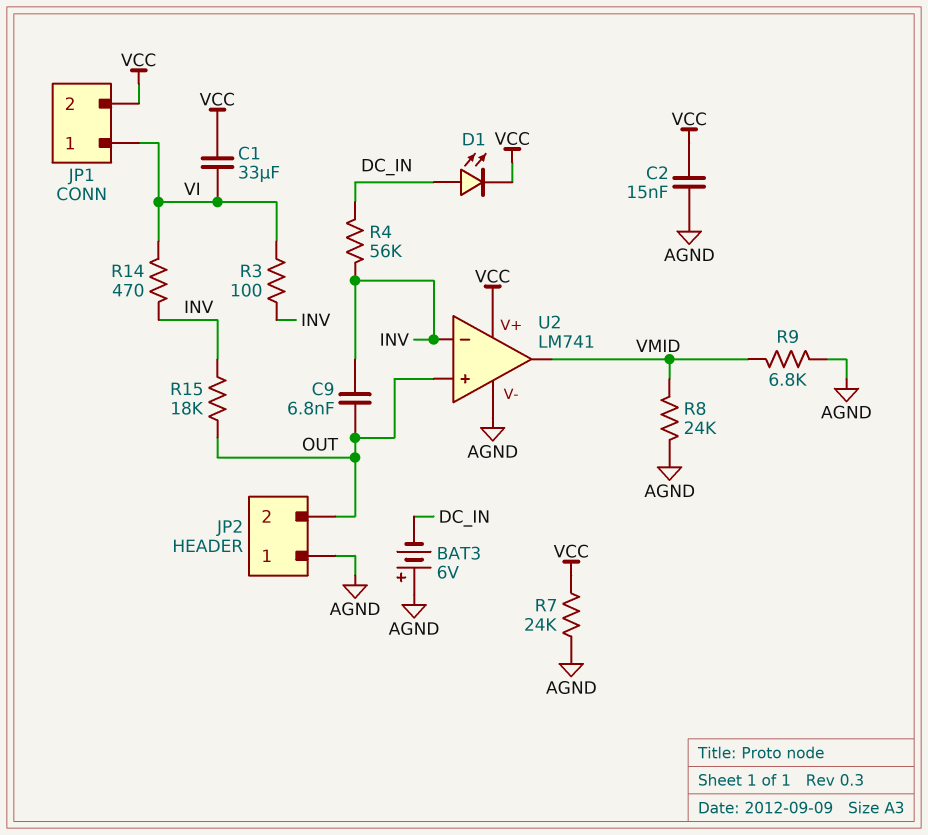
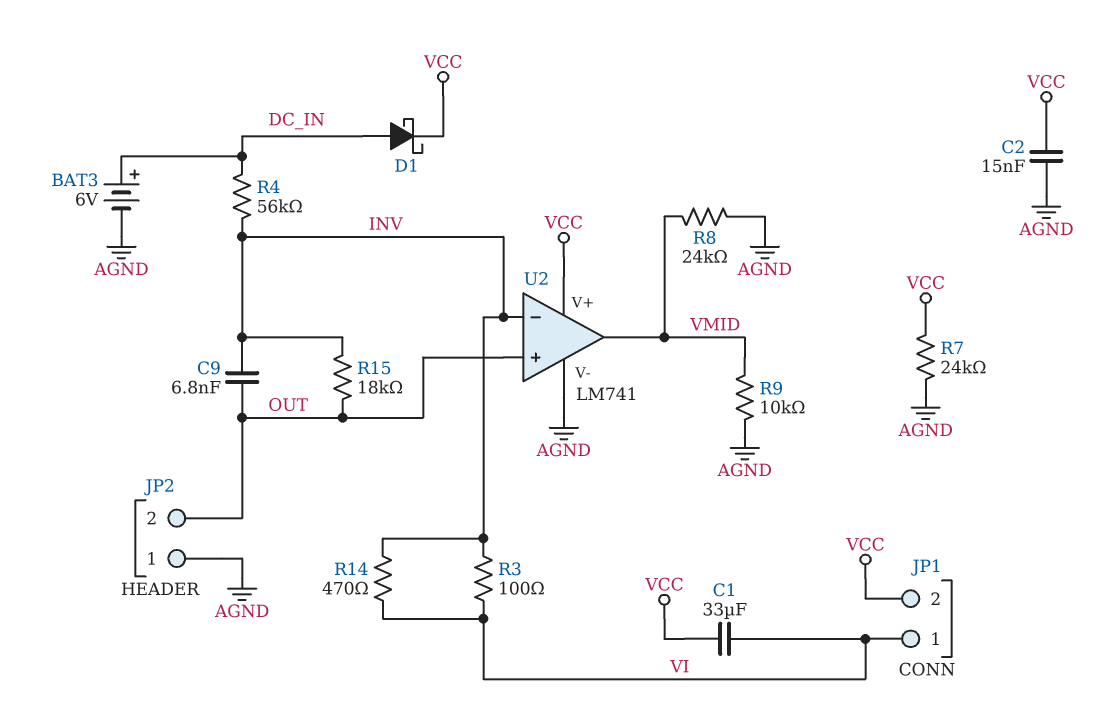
BAT3: 6V (plus AGND, minus DC_IN) -> 6V (plus DC_IN, minus AGND)
D1: LED (A DC_IN, K VCC) -> schottky (A DC_IN, K VCC)
R9: 6.8k (AGND, VMID) -> 10k (AGND, VMID)

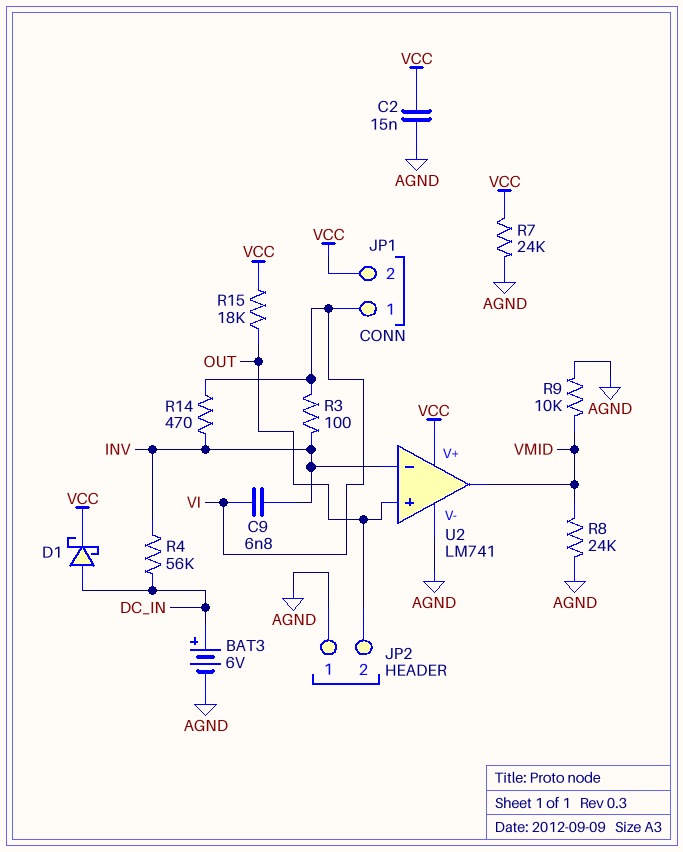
C1: 33uF (VCC, VI) -> none
C9: 6.8nF (INV, OUT) -> 6.8nF (INV, VI)
R15: 18k (INV, OUT) -> 18k (OUT, VCC)

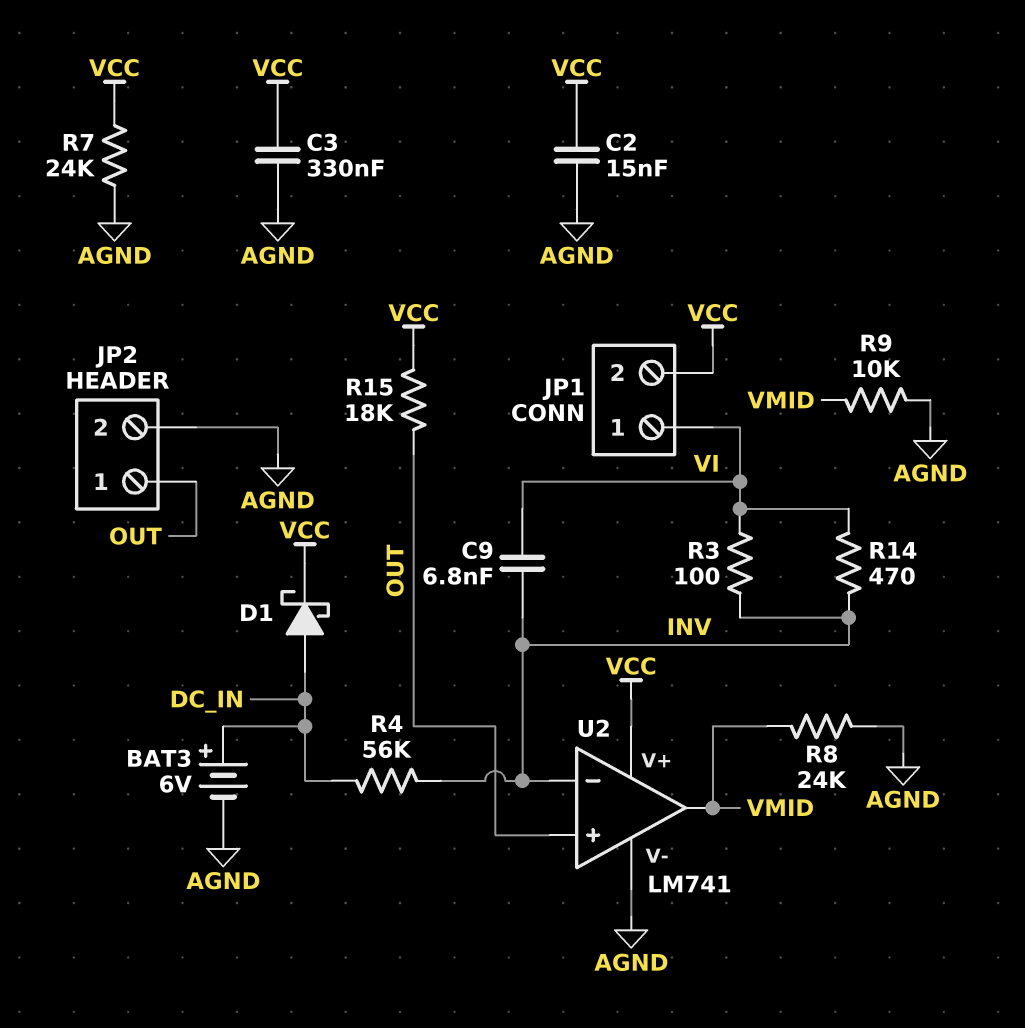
C3: none -> 330nF (AGND, VCC)
JP2 pin 1: AGND -> OUT
JP2 pin 2: OUT -> AGND

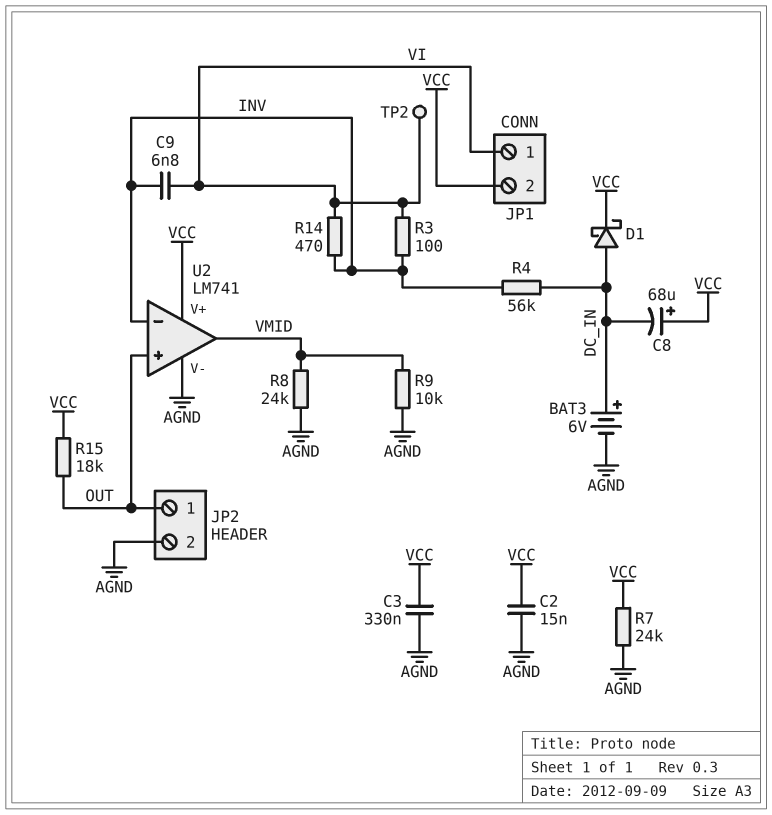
C8: none -> 68uF (plus VCC, minus DC_IN)
TP2: none -> test point (VI)

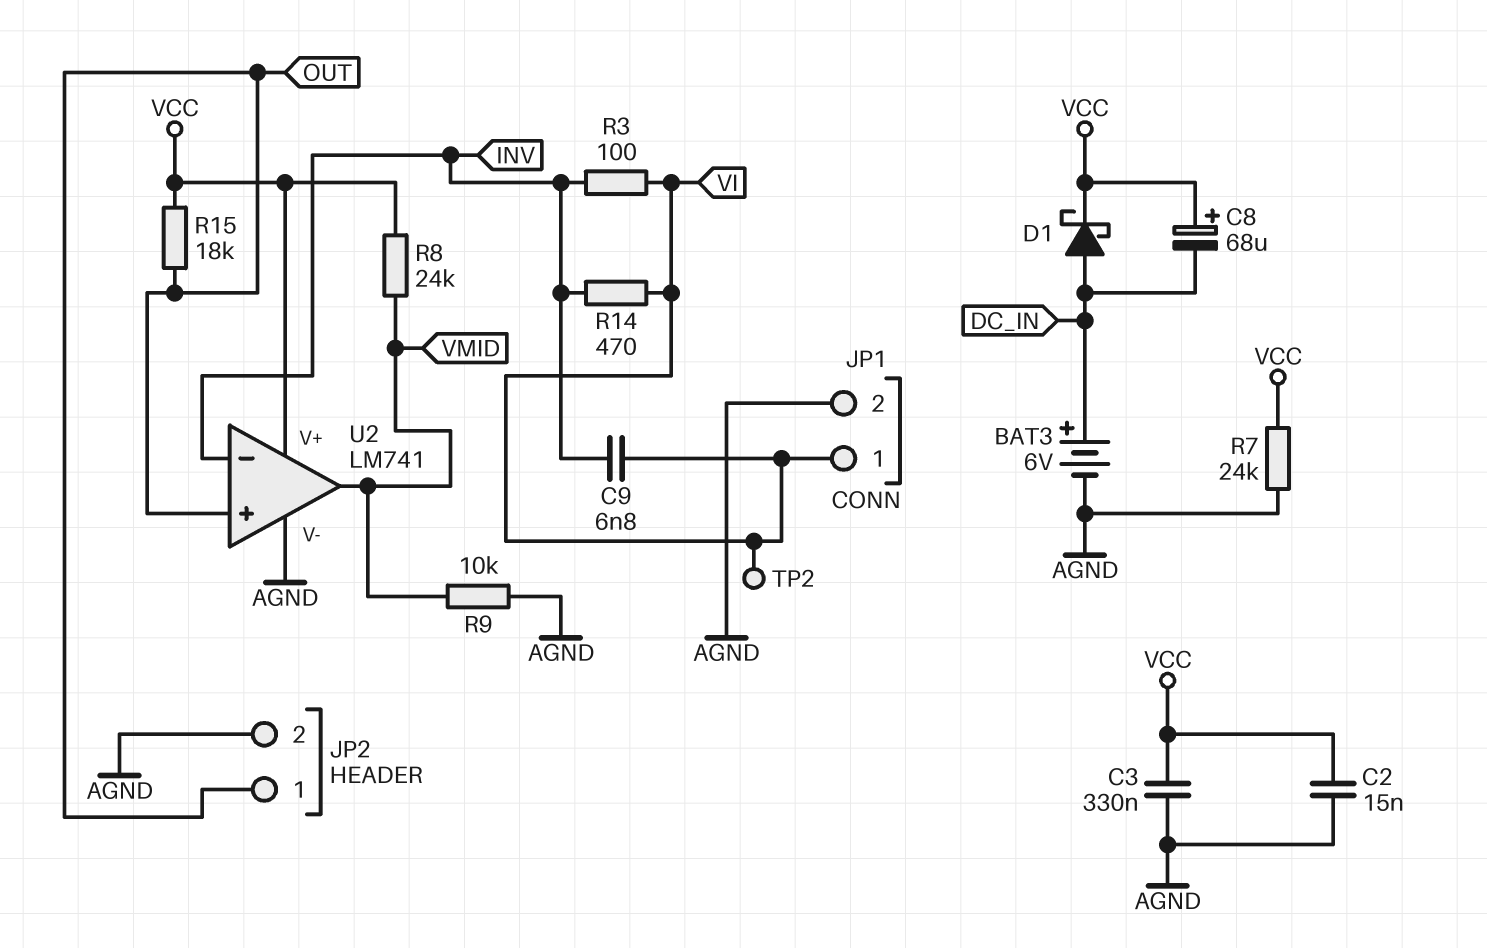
JP1 pin 2: VCC -> AGND
R4: 56k (DC_IN, INV) -> none
R8: 24k (AGND, VMID) -> 24k (VCC, VMID)

